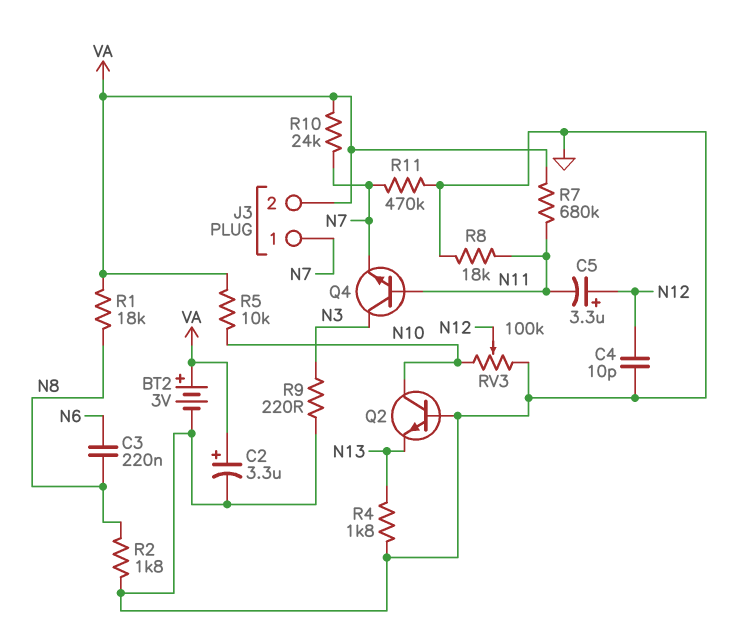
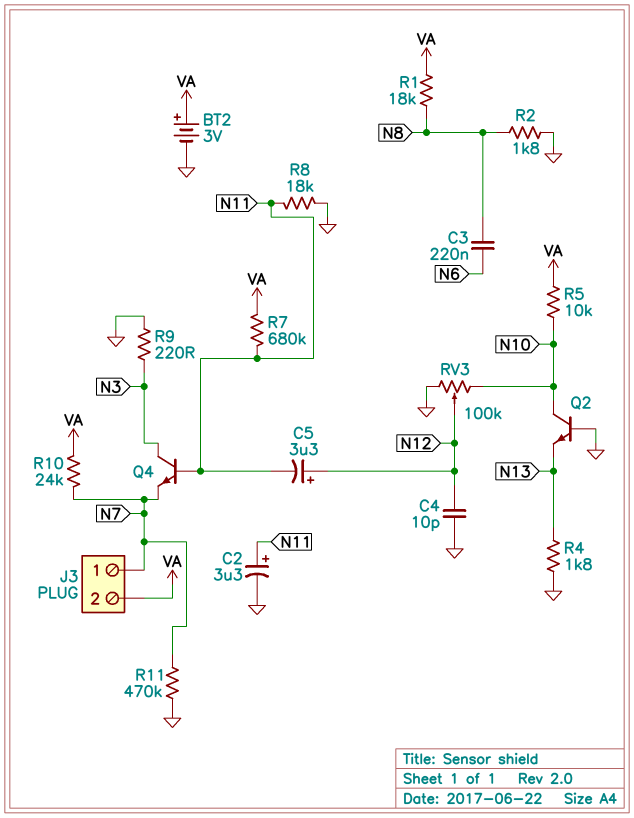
C2: 3.3uF (plus VA, minus GND) -> 3.3uF (plus N11, minus GND)

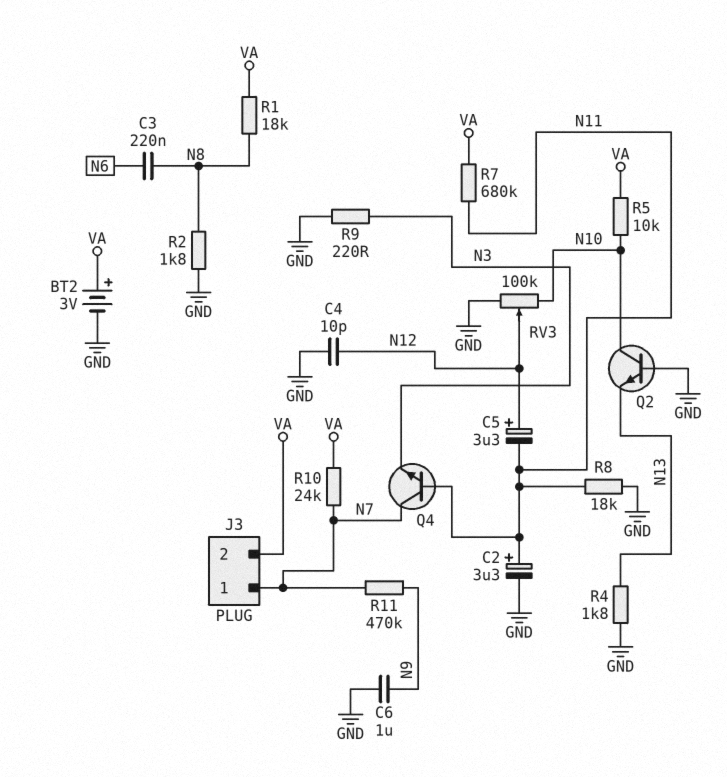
C6: none -> 1uF (GND, N9)
Q4: NPN (B N11, C N3, E N7) -> NPN (B N11, C N7, E N3)
R11: 470k (GND, N7) -> 470k (N7, N9)

